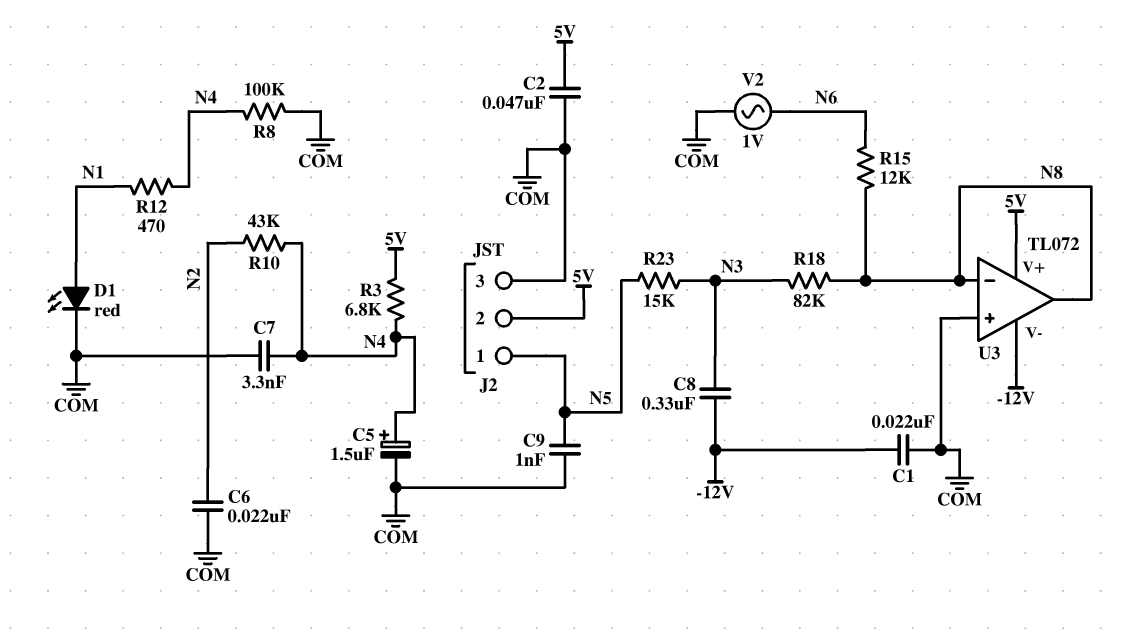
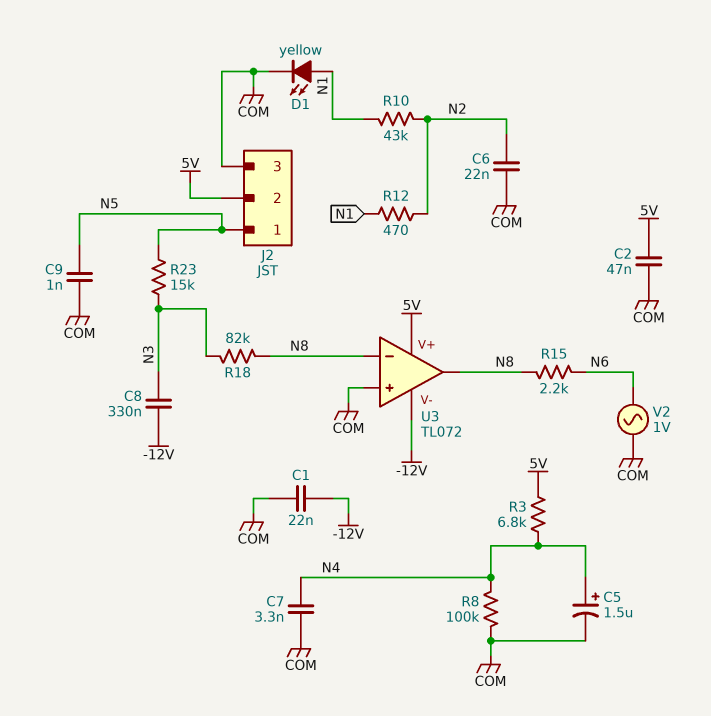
D1: LED red (A N1, K COM) -> LED yellow (A N1, K COM)
R10: 43k (N2, N4) -> 43k (N1, N2)
R12: 470 (N1, N4) -> 470 (N1, N2)
R15: 12k (N6, N8) -> 2.2k (N6, N8)

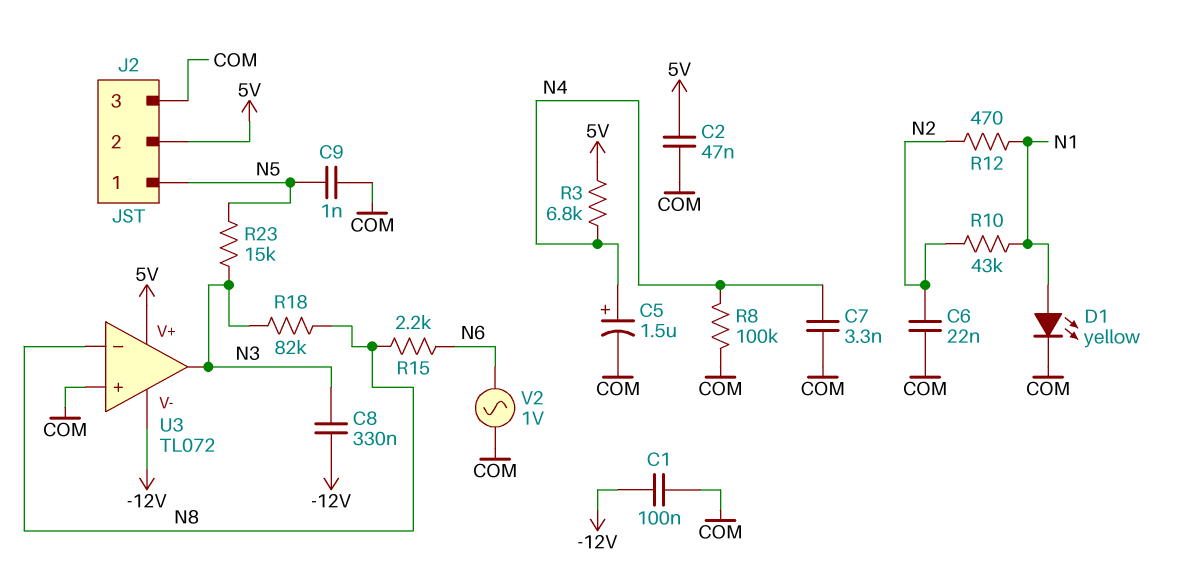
C1: 22nF (-12V, COM) -> 100nF (-12V, COM)
U3 pin out: N8 -> N3

